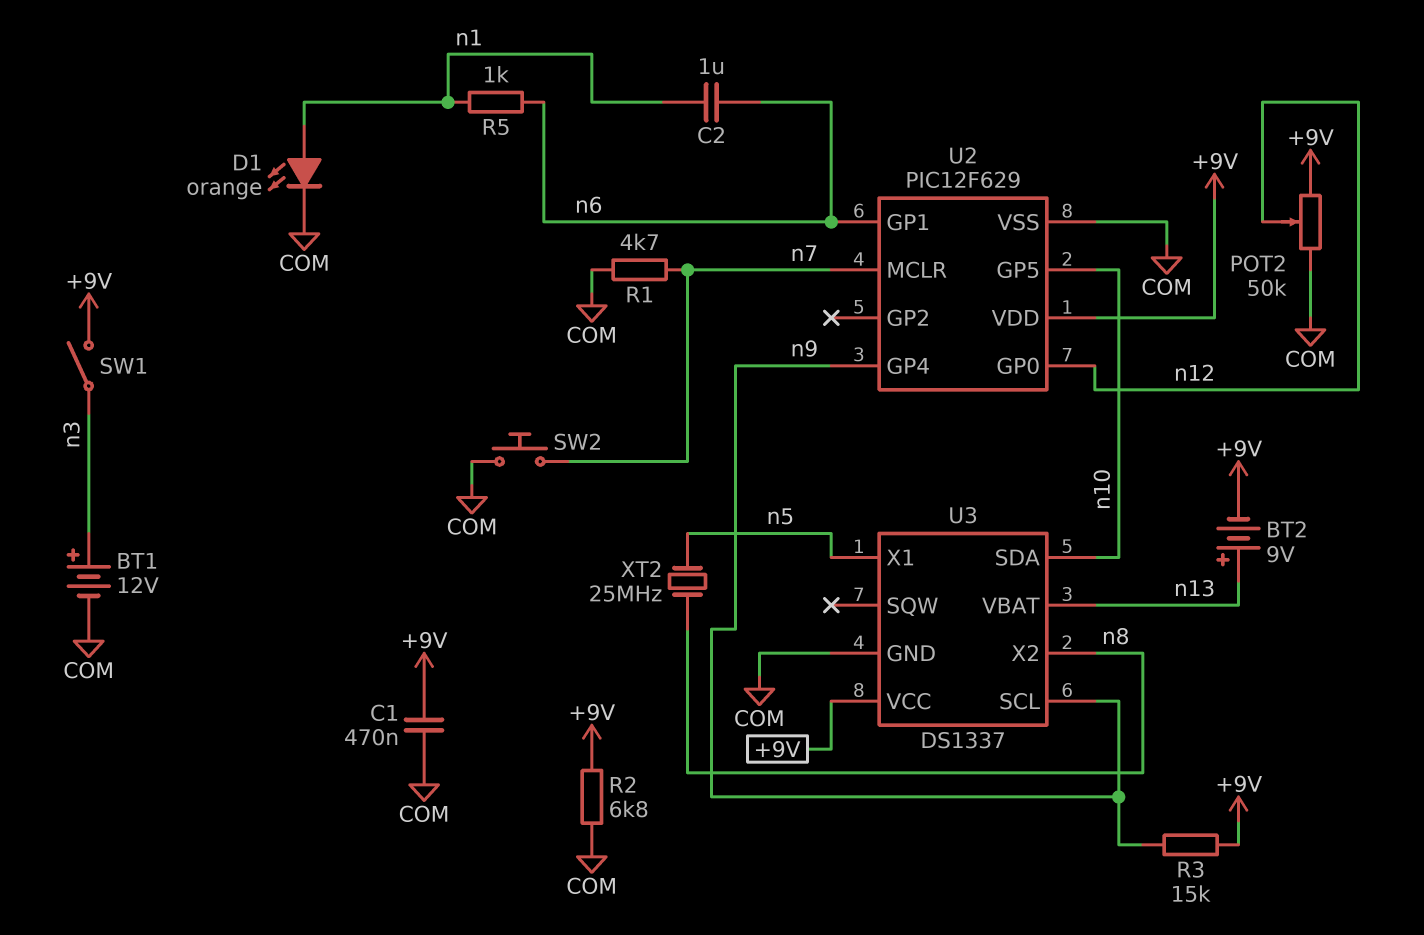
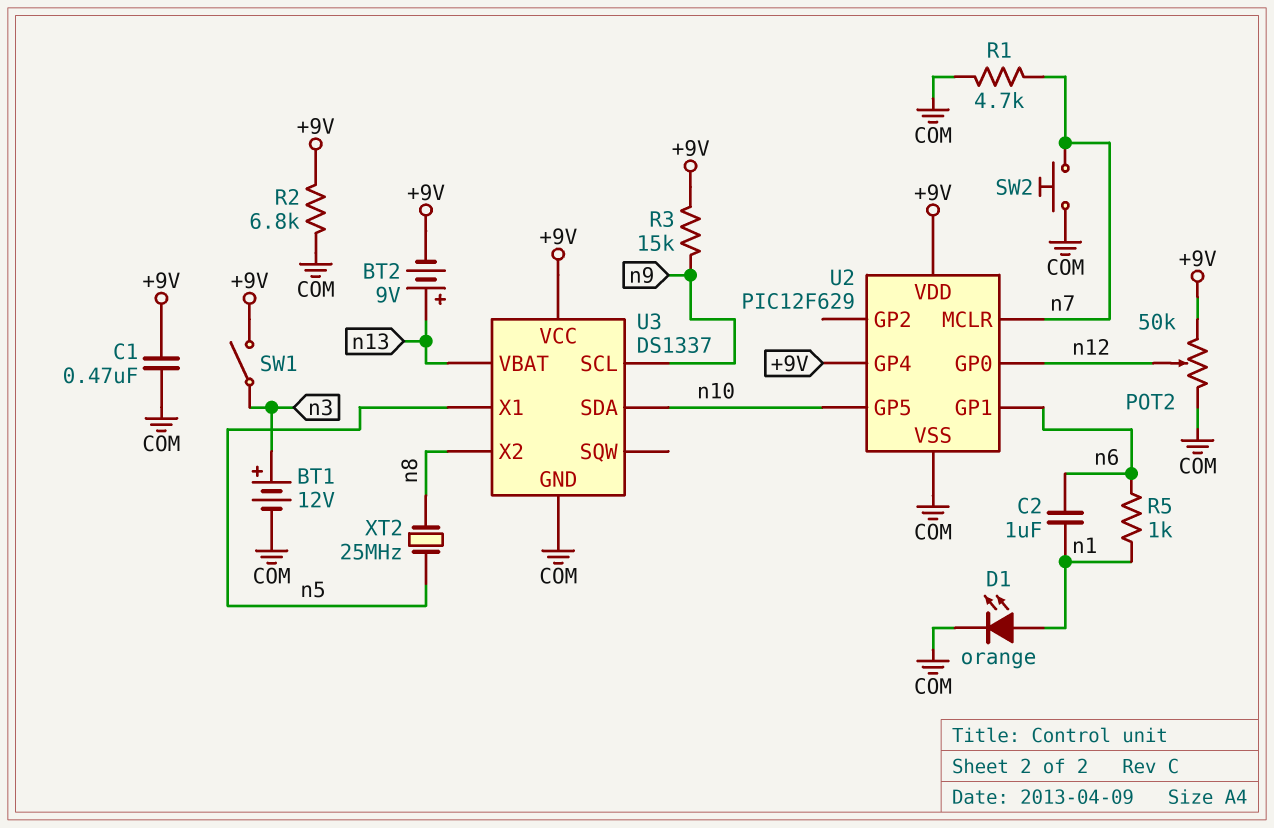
U2 pin GP4: n9 -> +9V

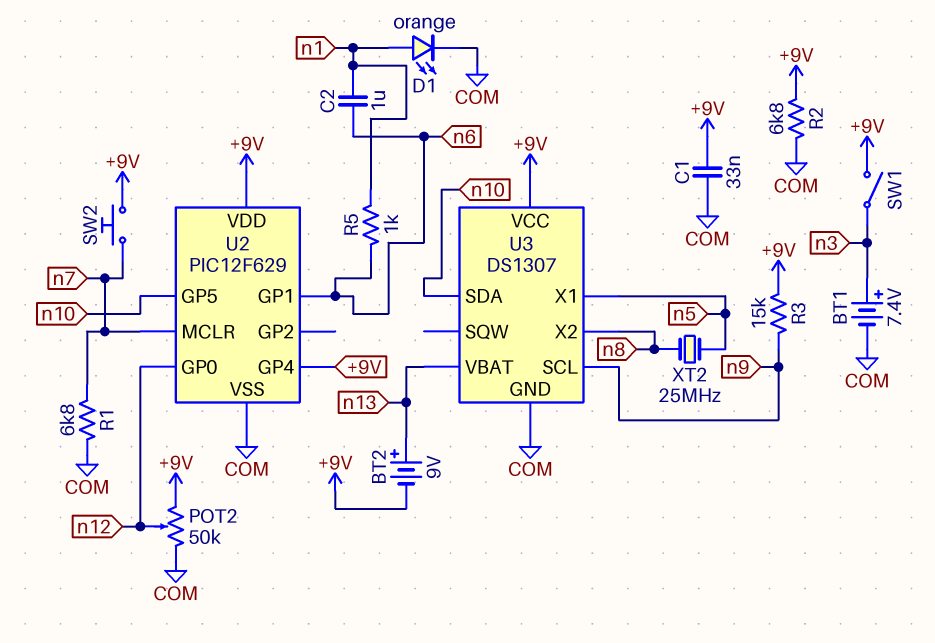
BT1: 12V (plus n3, minus COM) -> 7.4V (plus n3, minus COM)
C1: 470nF (+9V, COM) -> 33nF (+9V, COM)
R1: 4.7k (COM, n7) -> 6.8k (COM, n7)
SW2: button (COM, n7) -> button (+9V, n7)
U3: DS1337 -> DS1307

